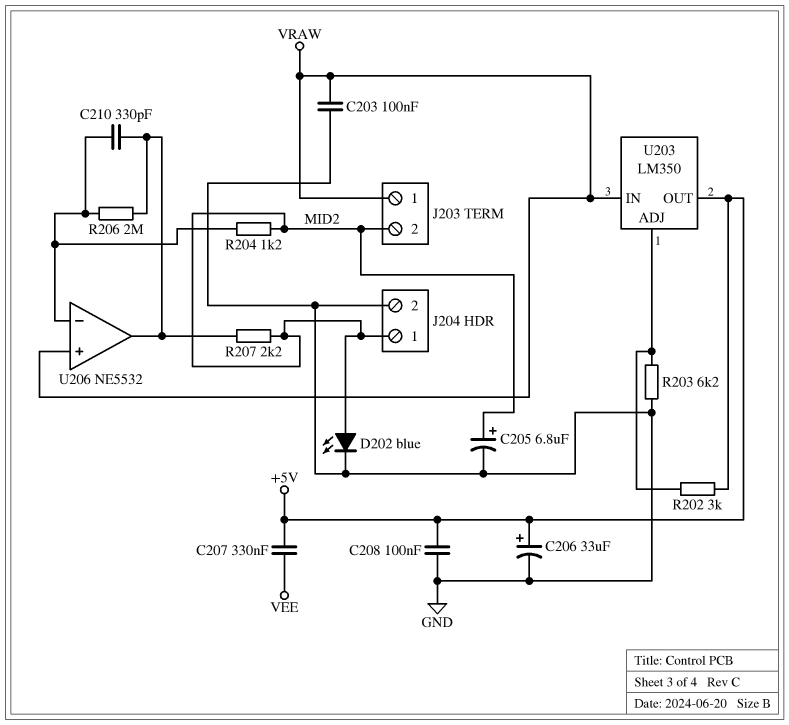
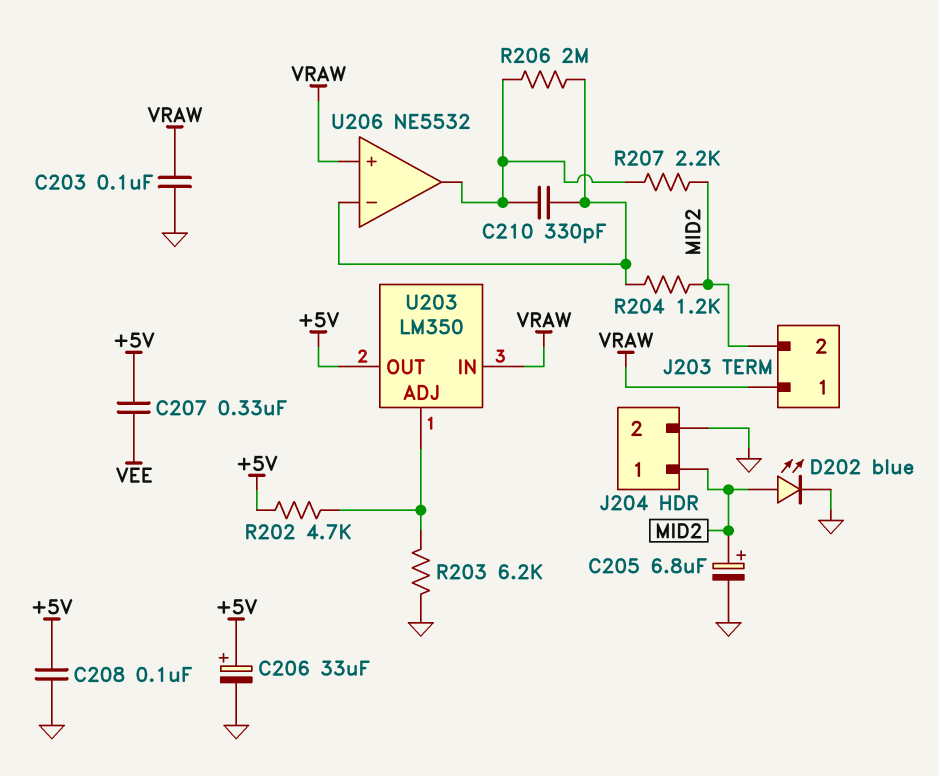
R202: 3k (+5V, U203/ADJ) -> 4.7k (+5V, U203/ADJ)

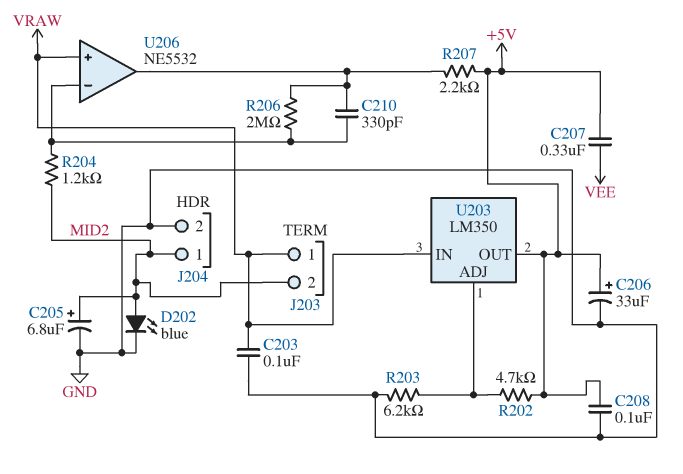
R207: 2.2k (MID2, U206/out) -> 2.2k (+5V, U206/out)

